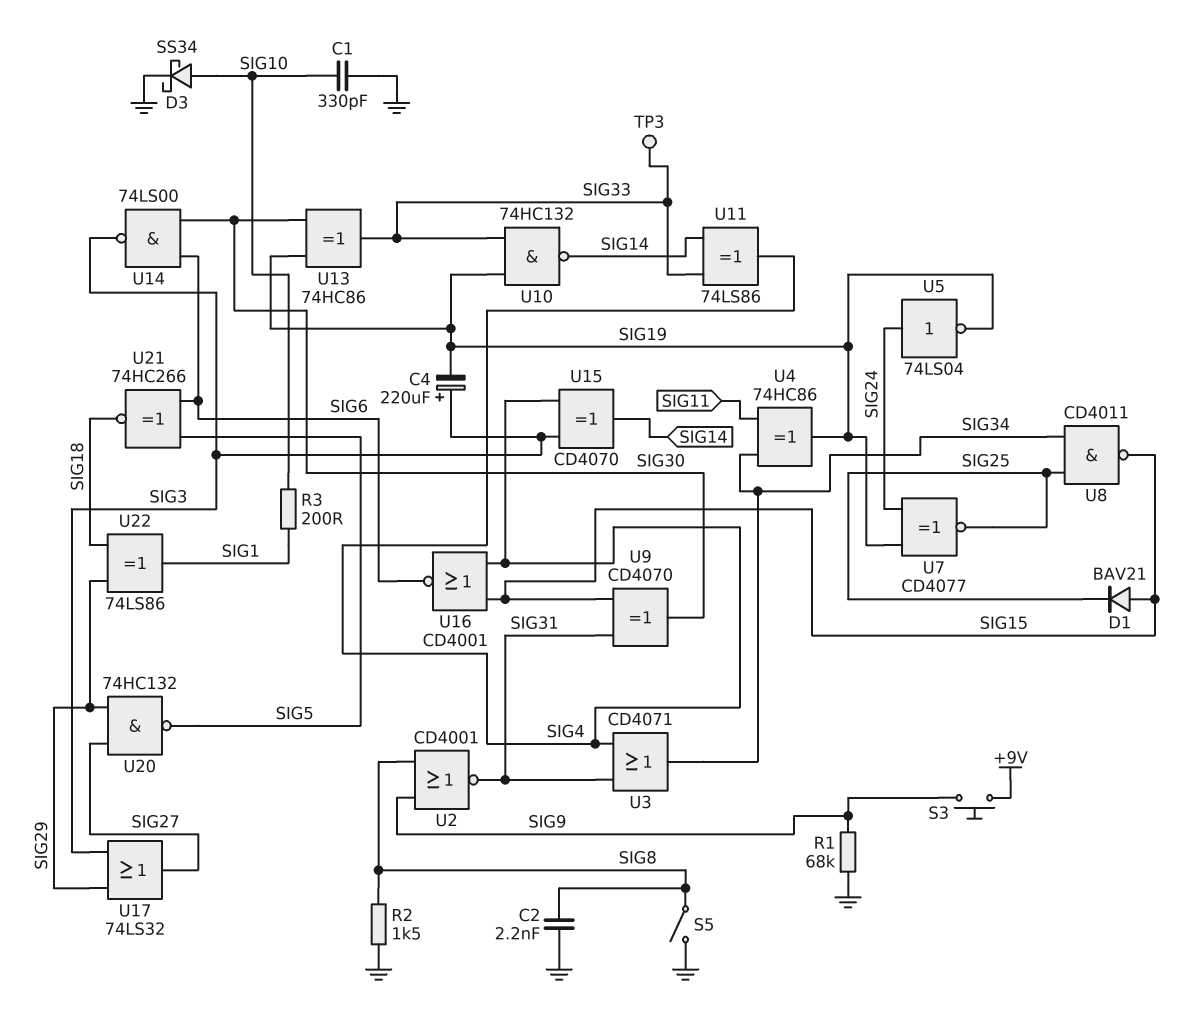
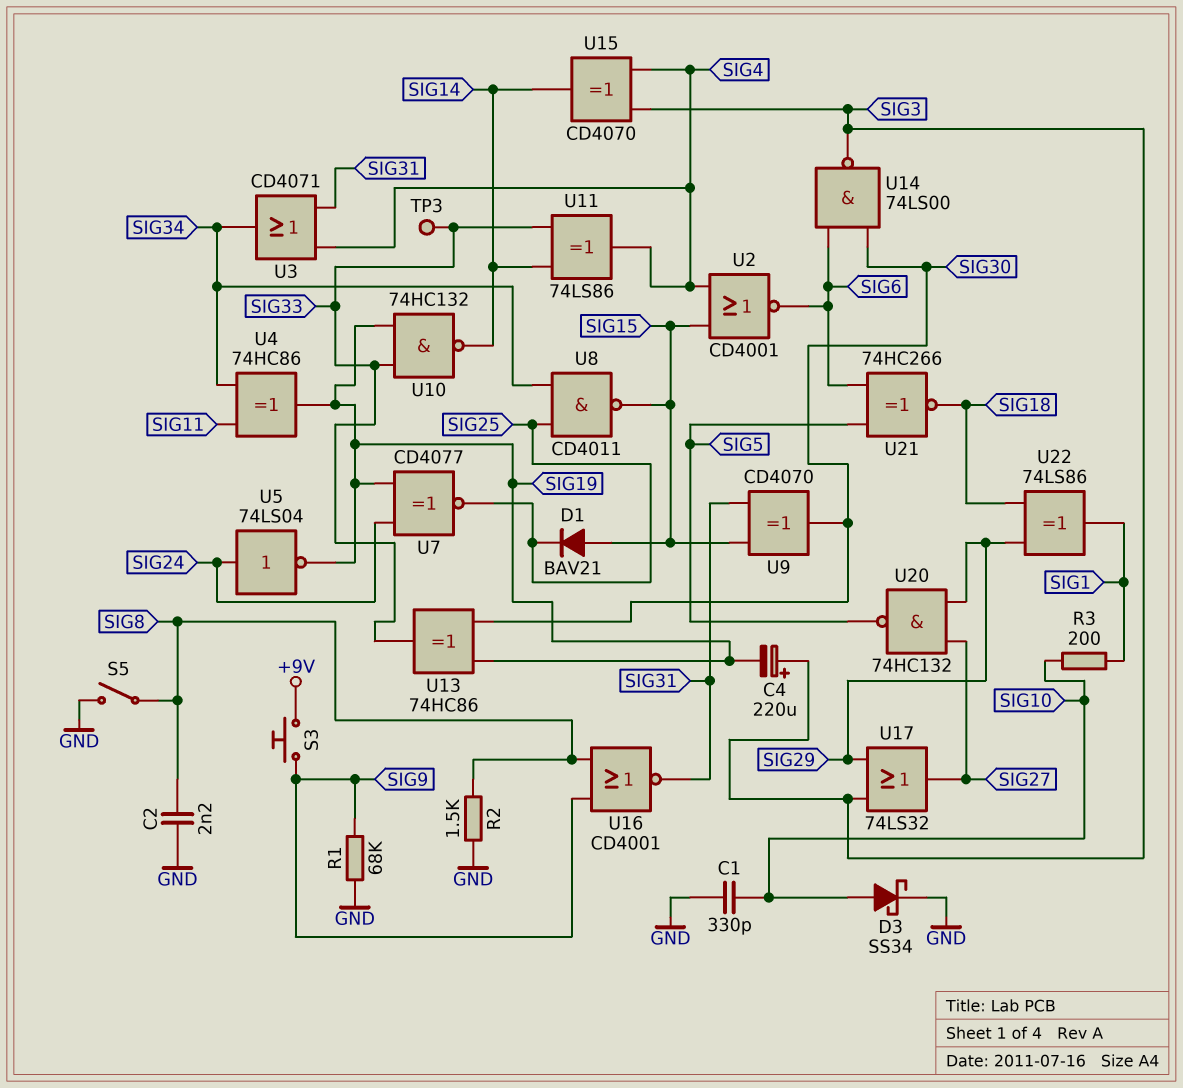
U2: NOR CD4001 (in SIG8, in SIG9, out SIG31) -> NOR CD4001 (in SIG4, in SIG15, out SIG6)
U16: NOR CD4001 (in SIG4, in SIG15, out SIG6) -> NOR CD4001 (in SIG8, in SIG9, out SIG31)

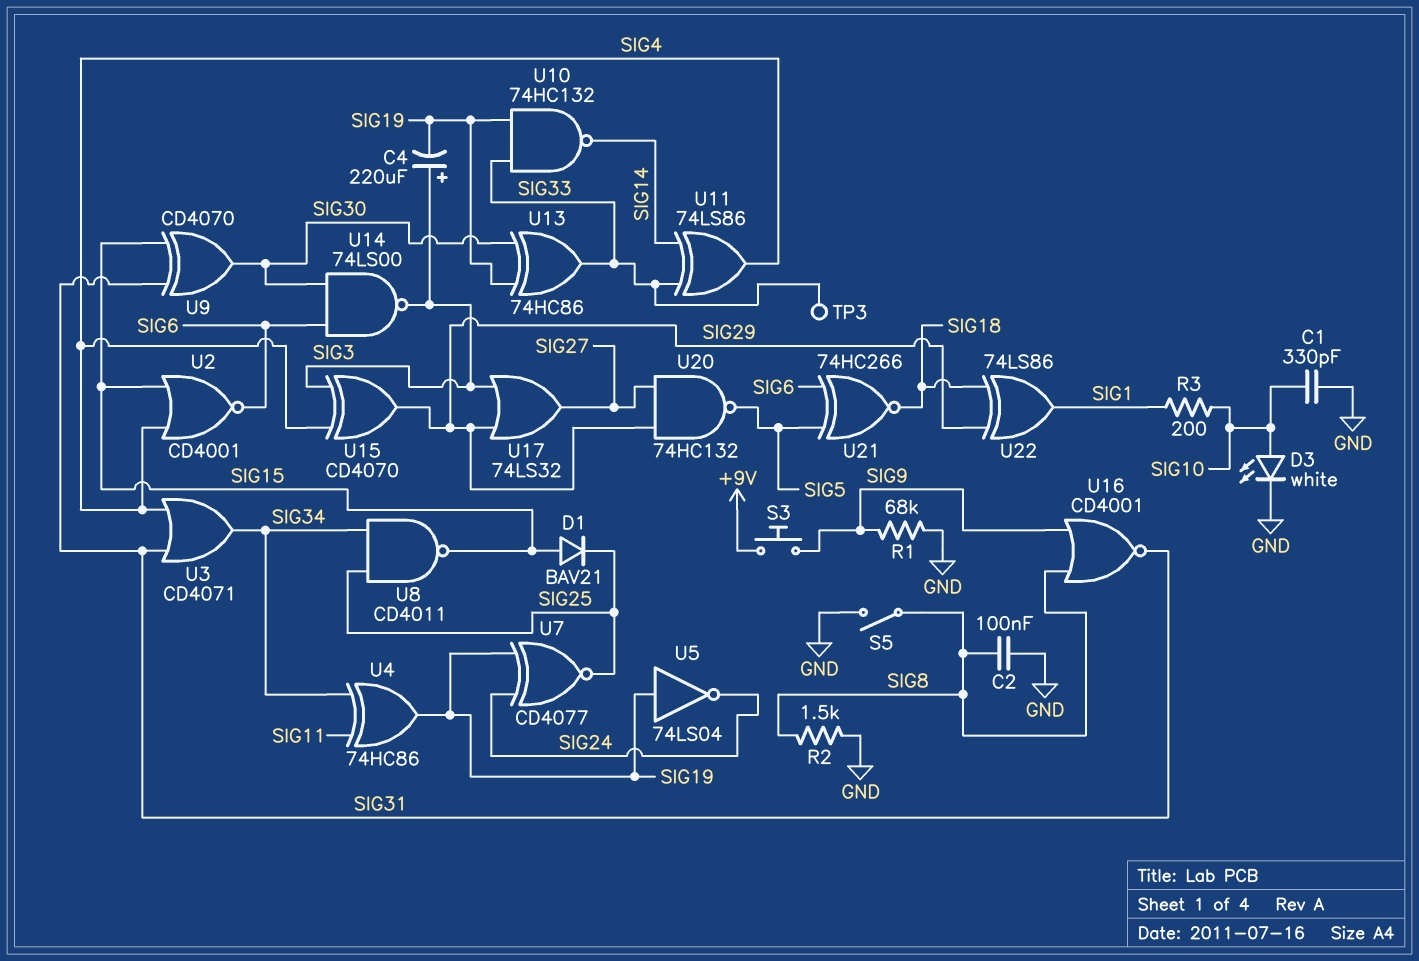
C2: 2.2nF (GND, SIG8) -> 100nF (GND, SIG8)
D3: schottky SS34 (A SIG10, K GND) -> LED white (A SIG10, K GND)
U5: NOT 74LS04 (in SIG24, out SIG19) -> NOT 74LS04 (in SIG19, out SIG24)
U15: XOR CD4070 (in SIG3, in SIG4, out SIG14) -> XOR CD4070 (in SIG3, in SIG4, out SIG29)

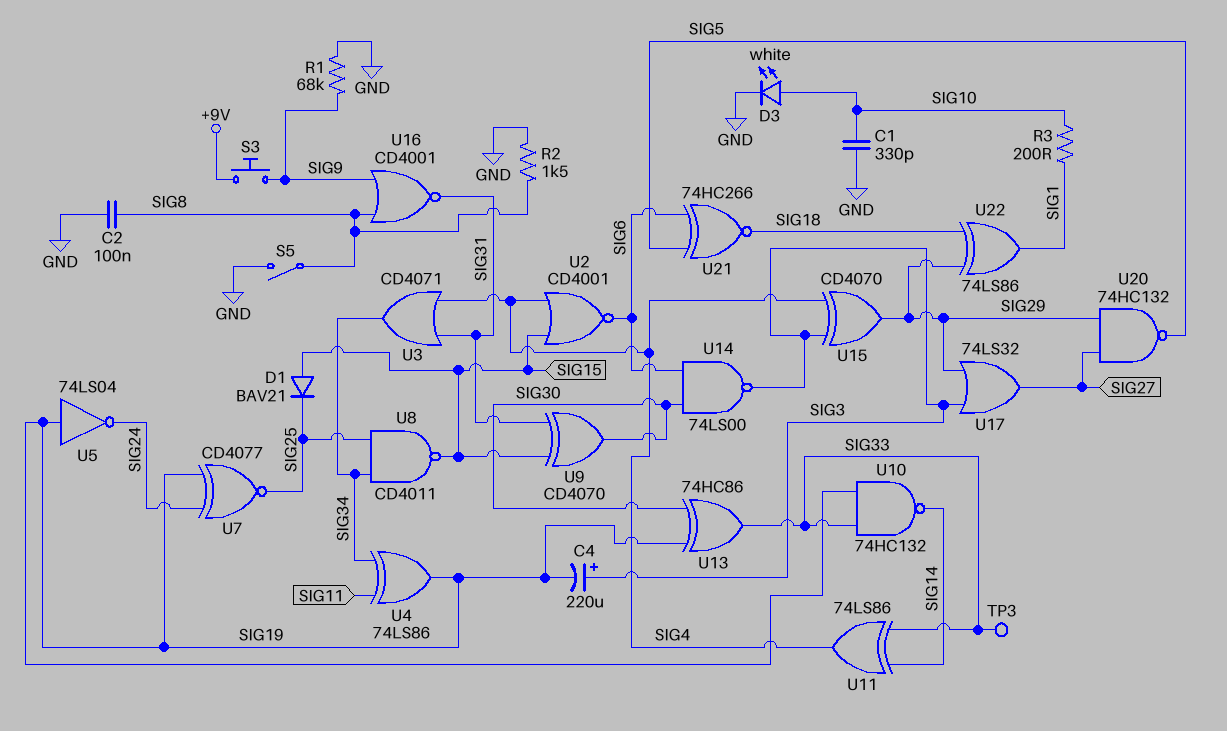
U4: XOR 74HC86 (in SIG11, in SIG34, out SIG19) -> XOR 74LS86 (in SIG11, in SIG34, out SIG19)

